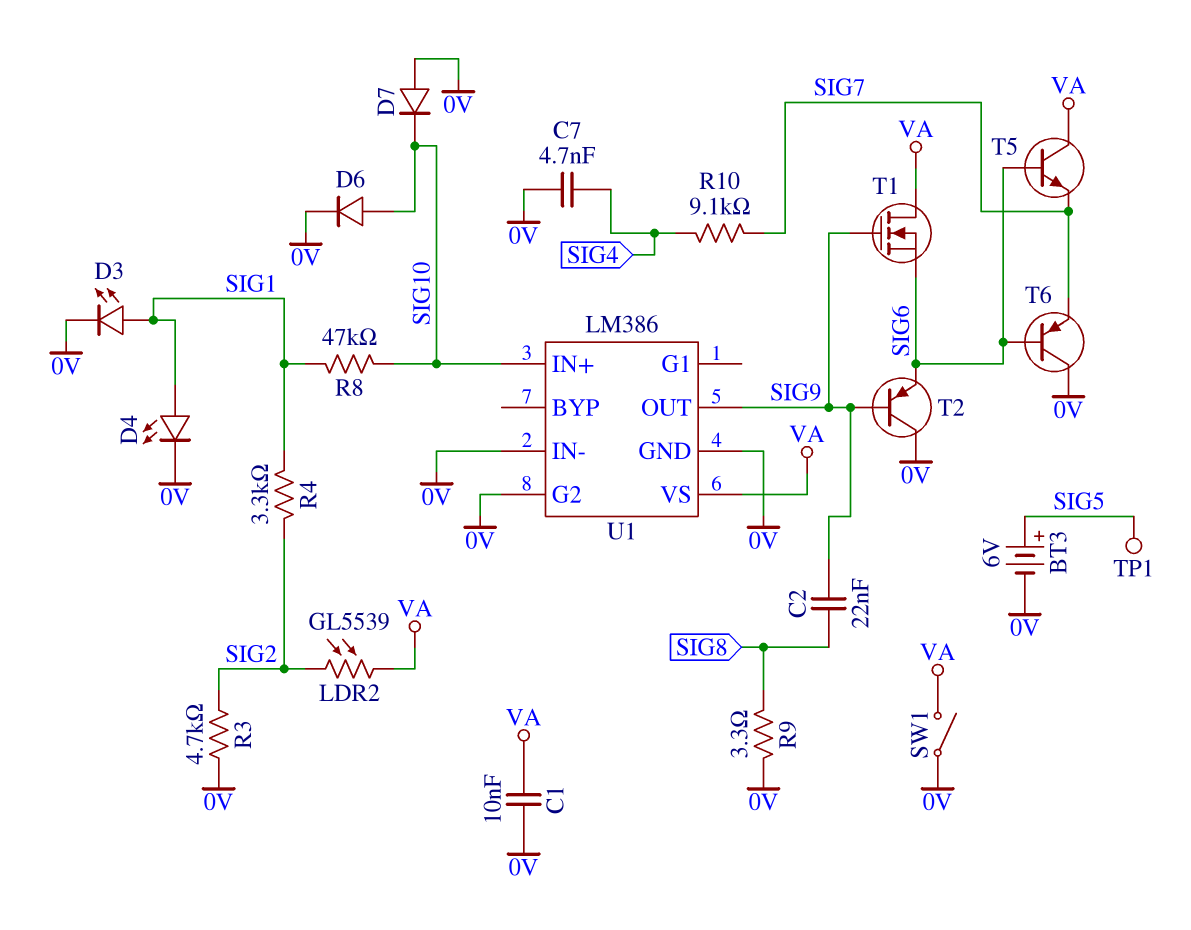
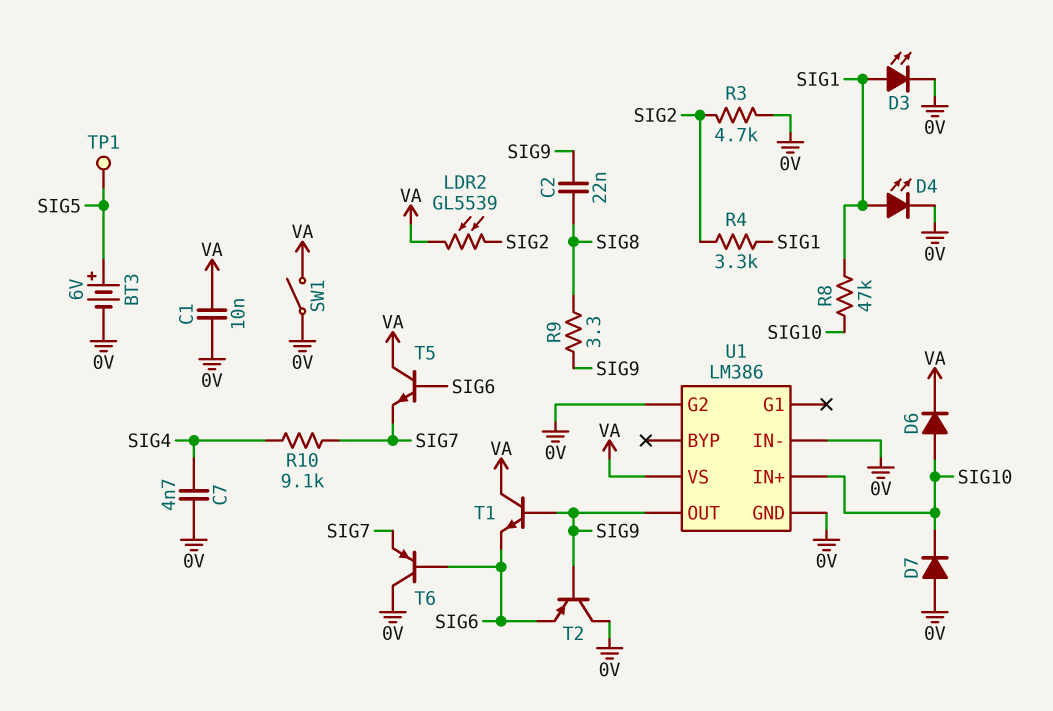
D6: diode (A SIG10, K 0V) -> diode (A SIG10, K VA)
R9: 3.3 (0V, SIG8) -> 3.3 (SIG8, SIG9)
T1: NMOS (G SIG9, D VA, S SIG6) -> NPN (B SIG9, C VA, E SIG6)

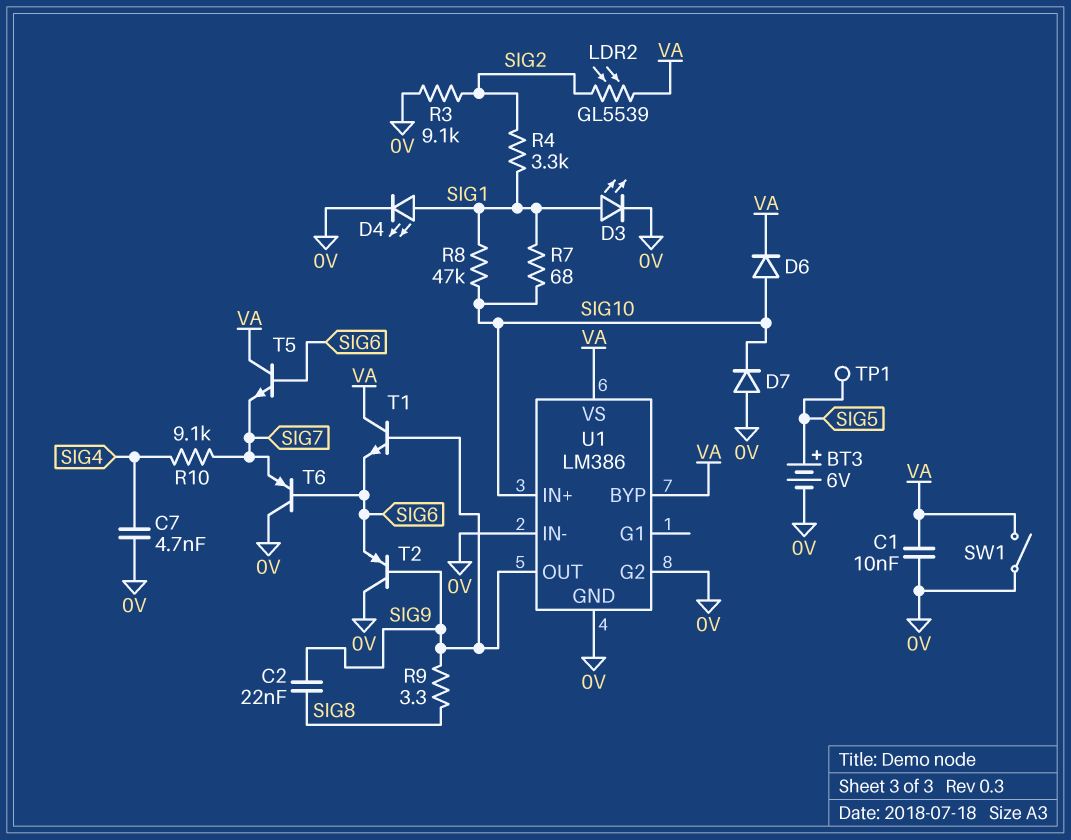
R3: 4.7k (0V, SIG2) -> 9.1k (0V, SIG2)
R7: none -> 68 (SIG1, SIG10)
U1 pin BYP: none -> VA

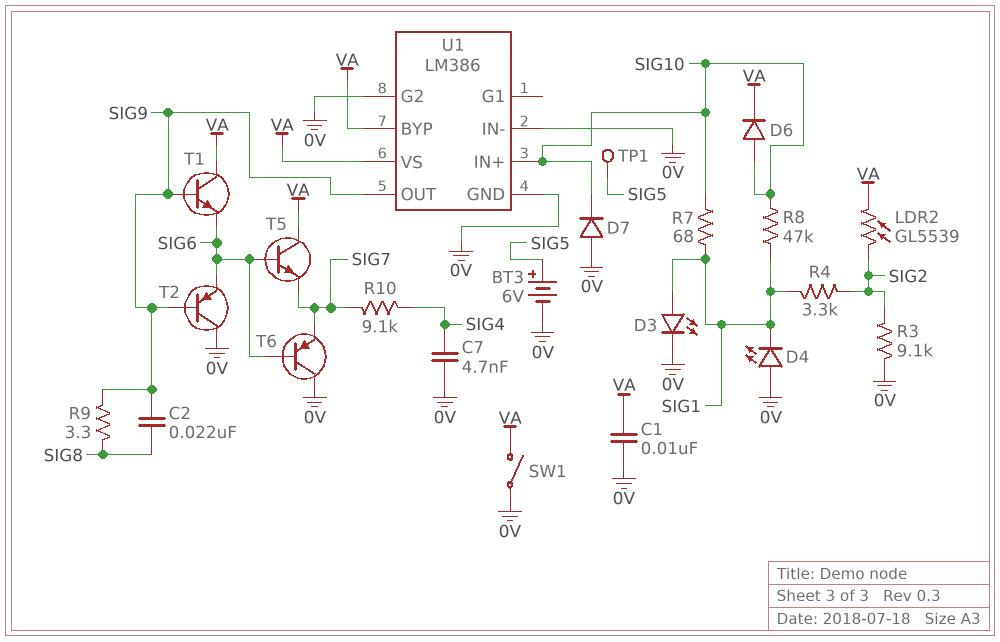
D4: LED (A SIG1, K 0V) -> LED (A 0V, K SIG1)

